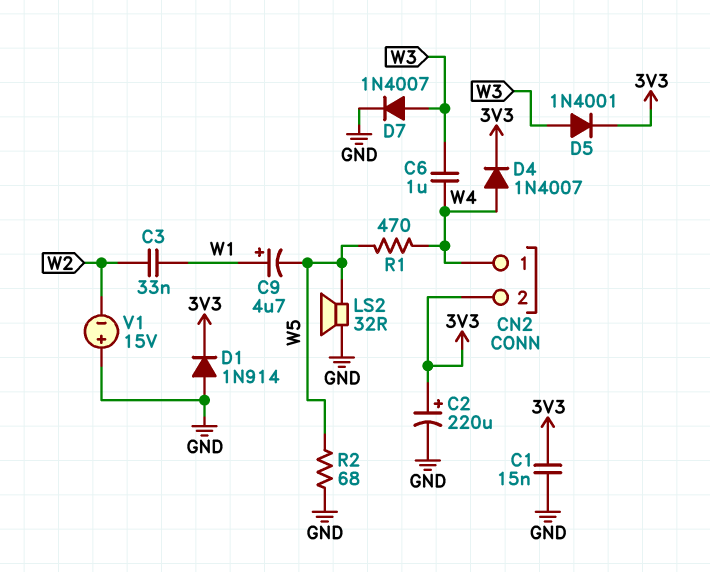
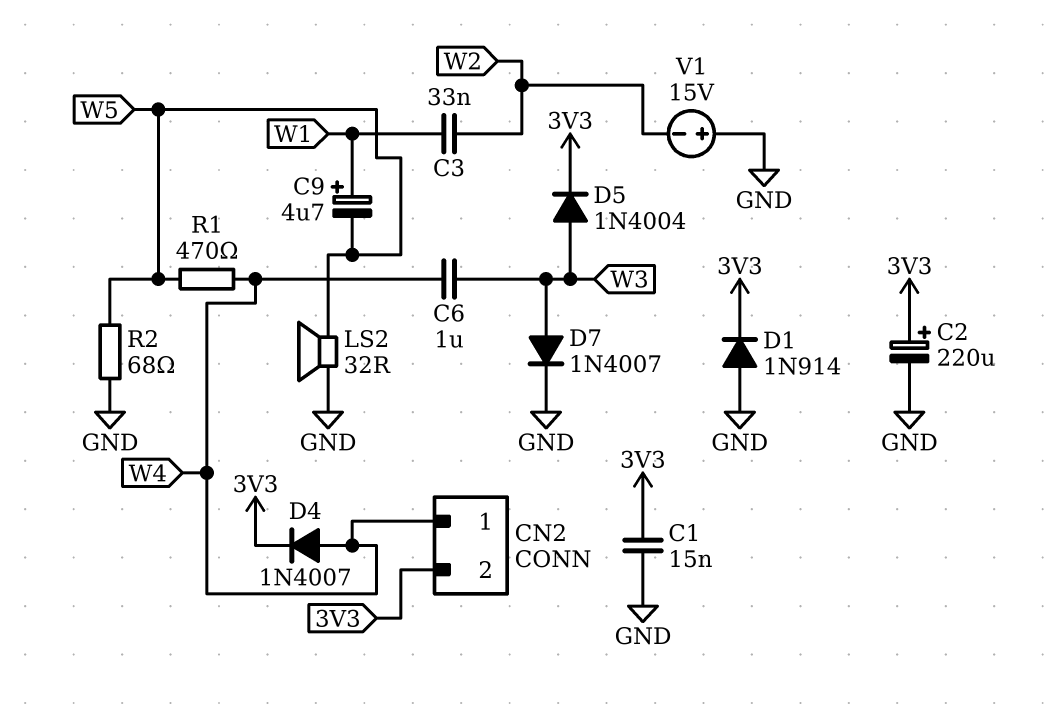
D5: diode 1N4001 (A W3, K 3V3) -> diode 1N4004 (A W3, K 3V3)

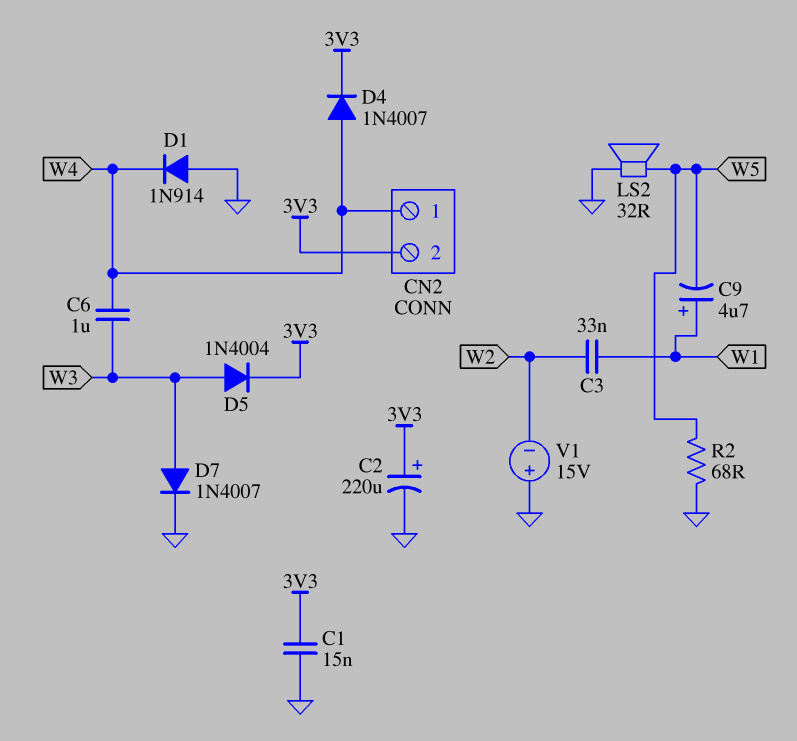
D1: diode 1N914 (A GND, K 3V3) -> diode 1N914 (A GND, K W4)
R1: 470 (W4, W5) -> none

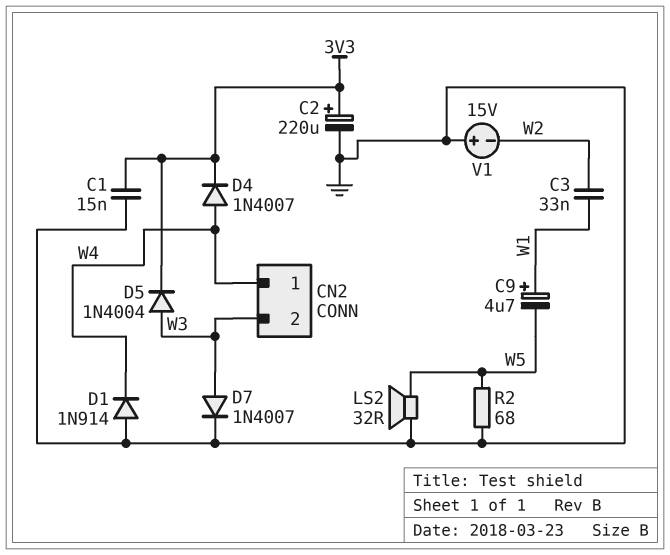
C6: 1uF (W3, W4) -> none
CN2 pin 2: 3V3 -> W3

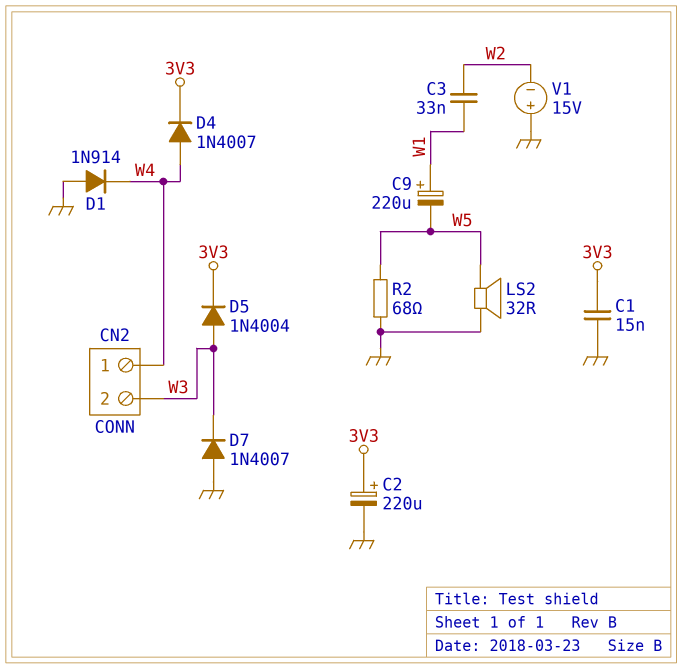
C9: 4.7uF (plus W1, minus W5) -> 220uF (plus W1, minus W5)
D7: diode 1N4007 (A W3, K GND) -> diode 1N4007 (A GND, K W3)

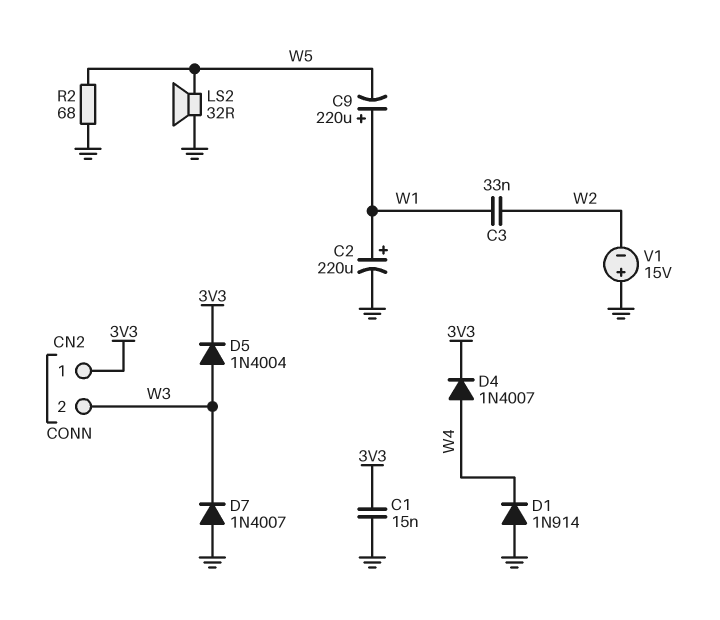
C2: 220uF (plus 3V3, minus GND) -> 220uF (plus W1, minus GND)
CN2 pin 1: W4 -> 3V3

